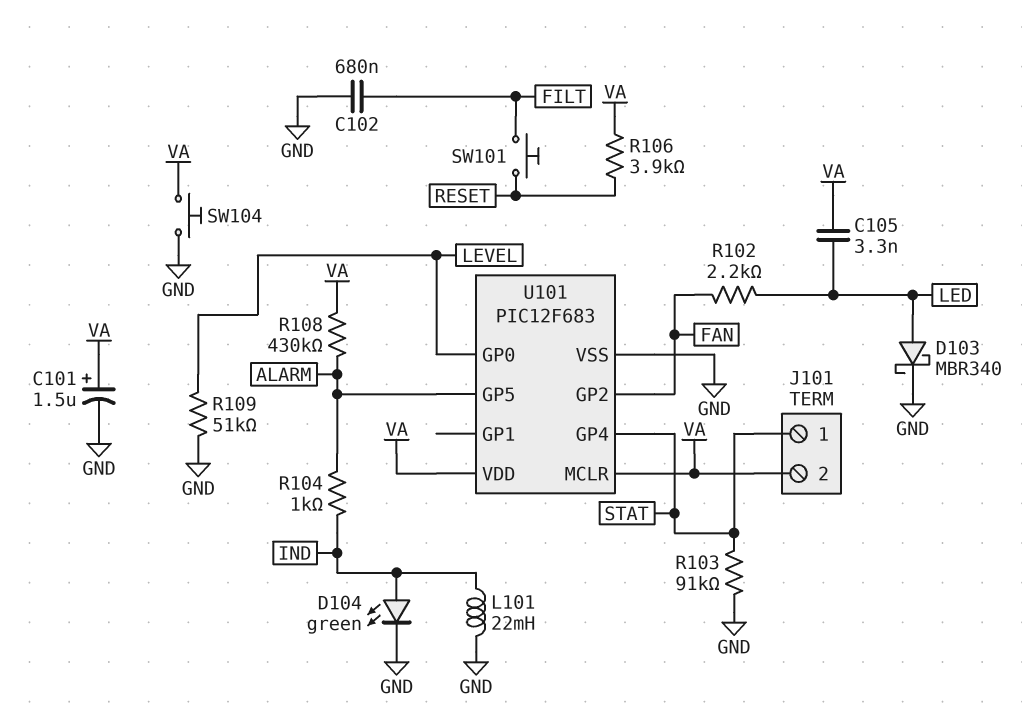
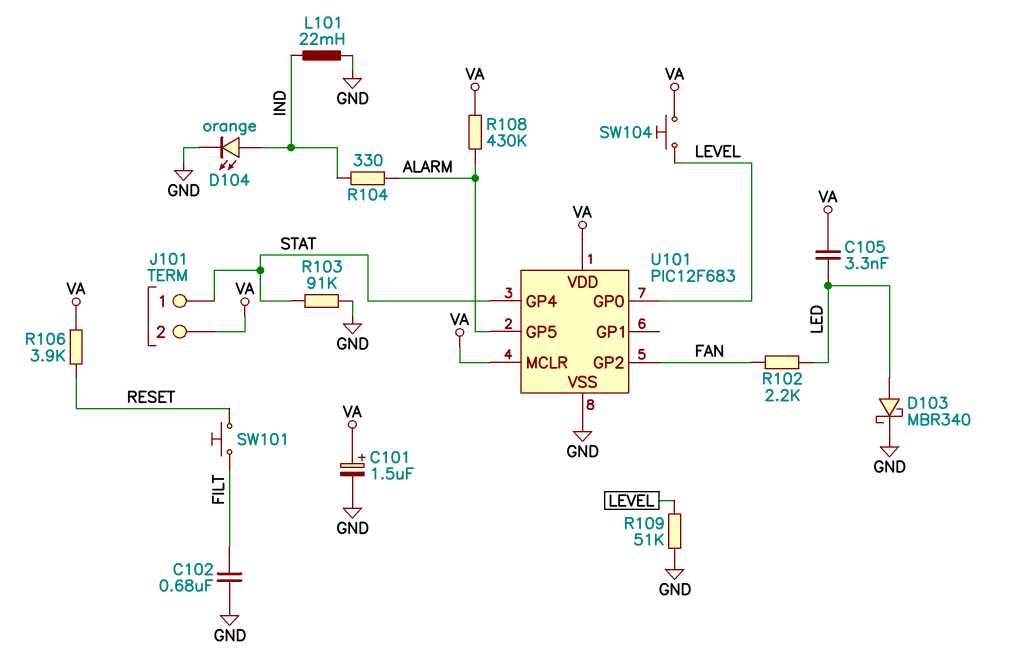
D104: LED green (A IND, K GND) -> LED orange (A IND, K GND)
R104: 1k (ALARM, IND) -> 330 (ALARM, IND)
SW104: button (GND, VA) -> button (LEVEL, VA)

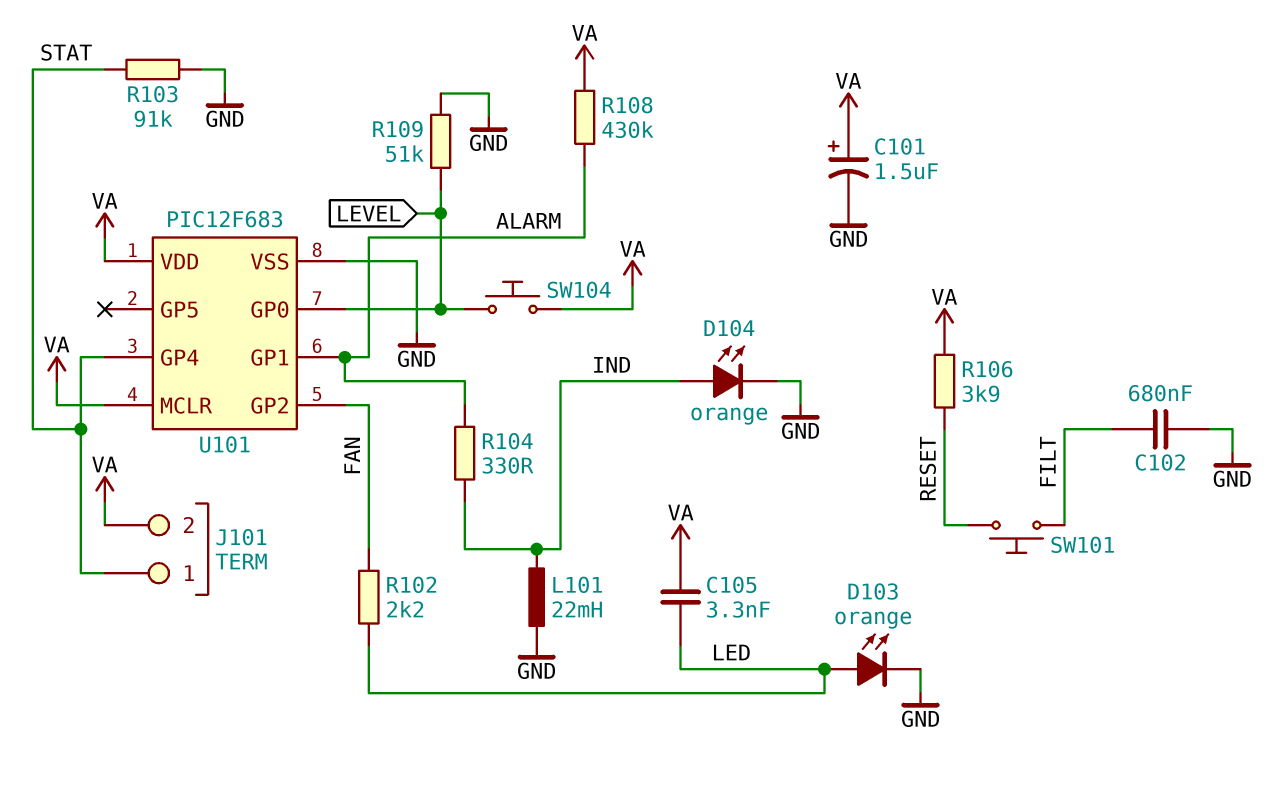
D103: schottky MBR340 (A LED, K GND) -> LED orange (A LED, K GND)
U101 pin GP1: none -> ALARM
U101 pin GP5: ALARM -> none

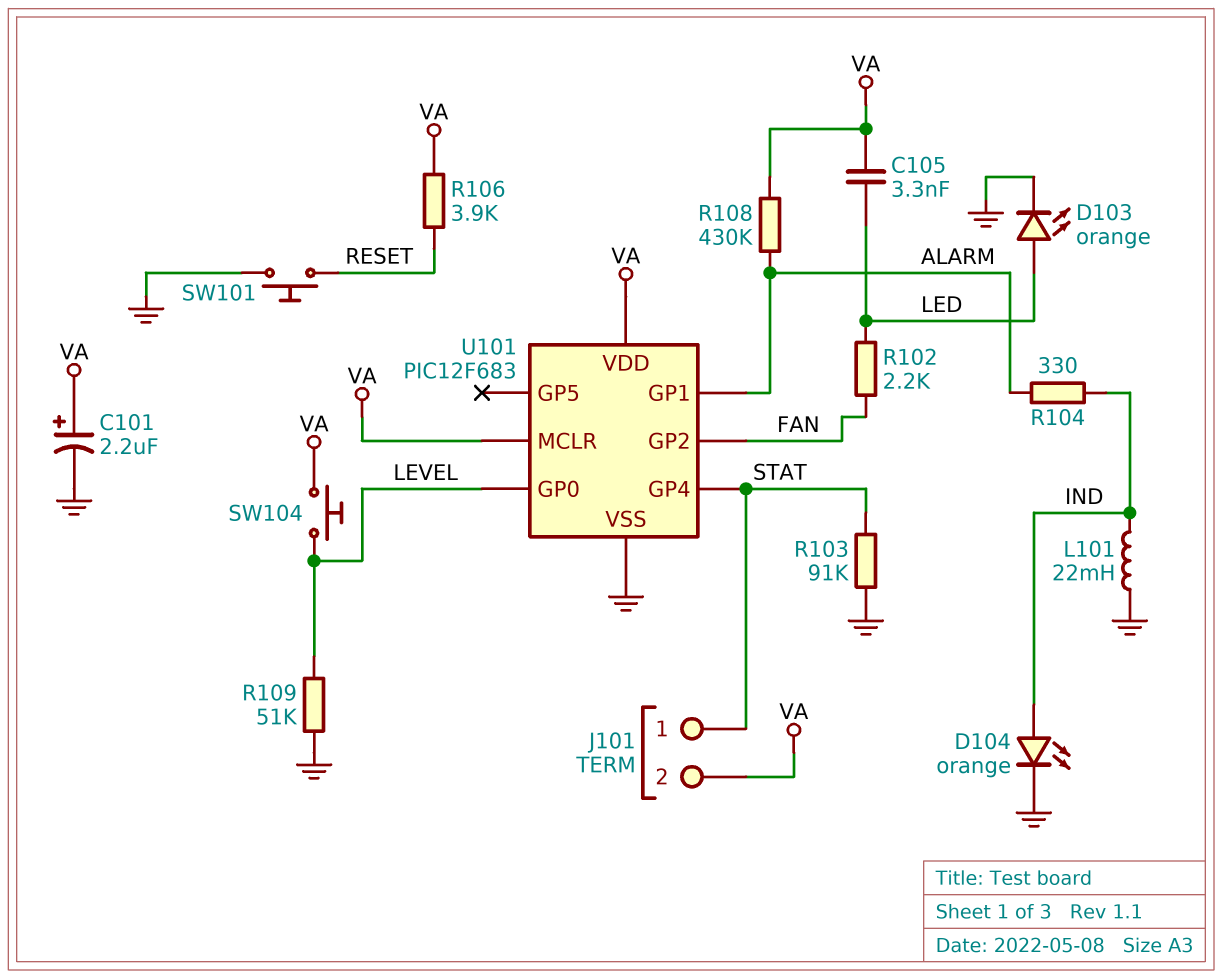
C101: 1.5uF (plus VA, minus GND) -> 2.2uF (plus VA, minus GND)
C102: 680nF (FILT, GND) -> none
SW101: button (FILT, RESET) -> button (GND, RESET)

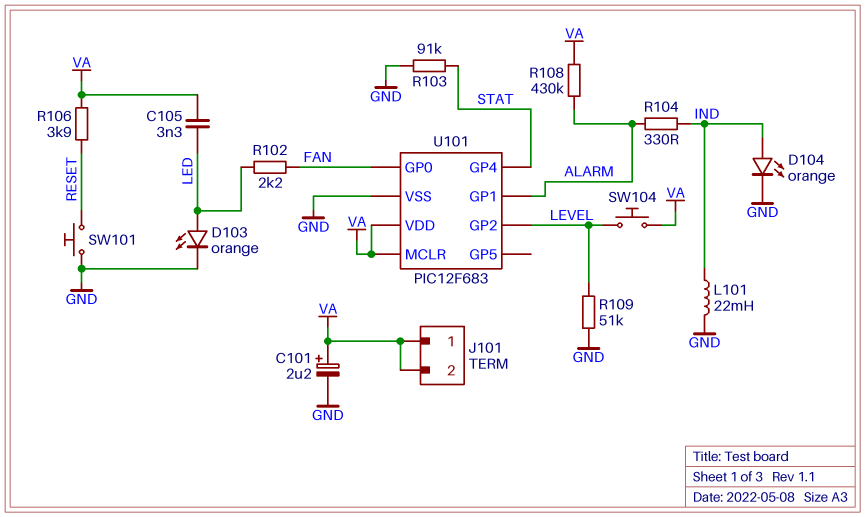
J101 pin 1: STAT -> VA
U101 pin GP0: LEVEL -> FAN
U101 pin GP2: FAN -> LEVEL

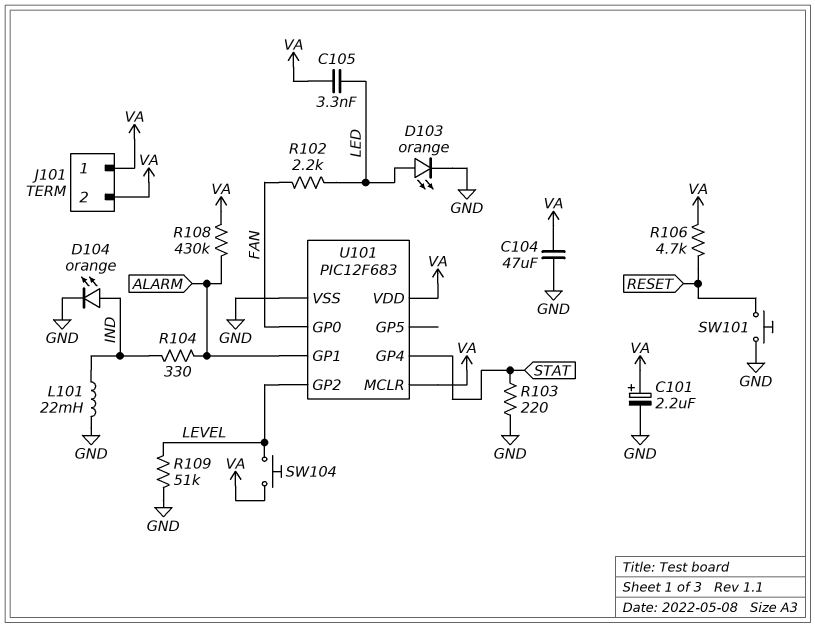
C104: none -> 47uF (GND, VA)
R103: 91k (GND, STAT) -> 220 (GND, STAT)
R106: 3.9k (RESET, VA) -> 4.7k (RESET, VA)

